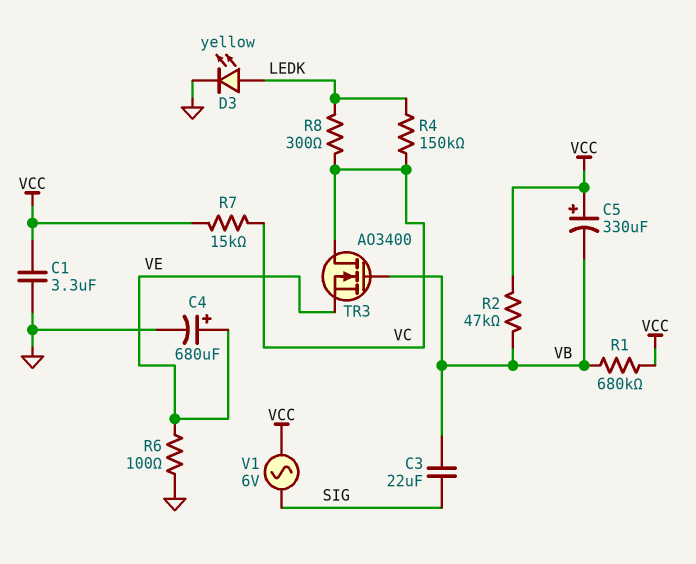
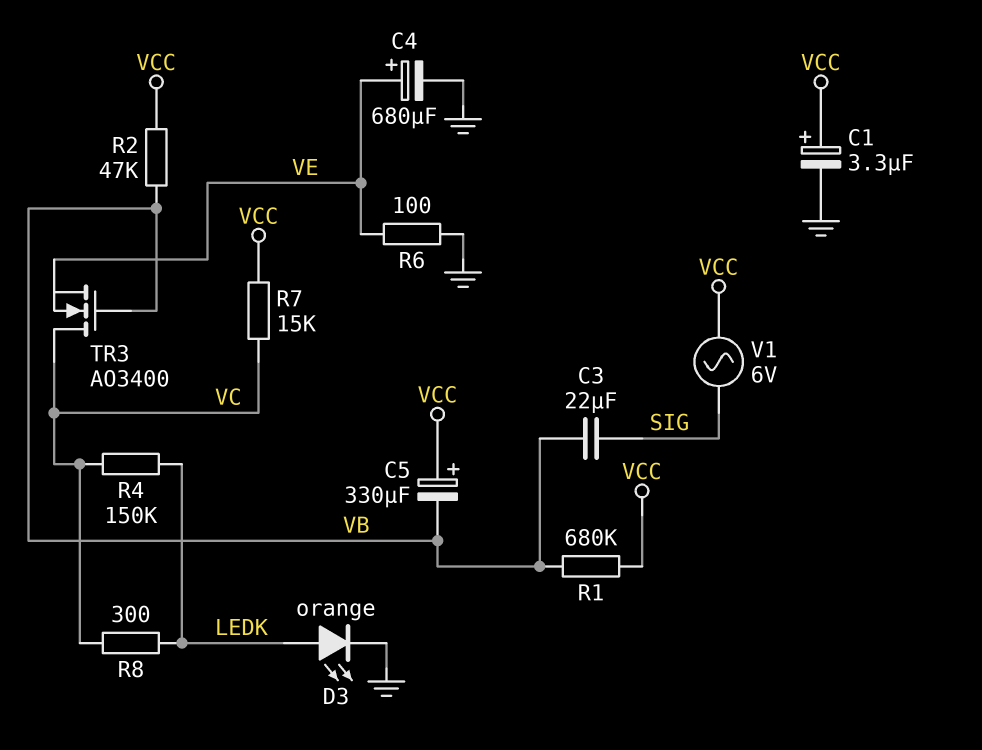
C1: 3.3uF (GND, VCC) -> 3.3uF (plus VCC, minus GND)
D3: LED yellow (A LEDK, K GND) -> LED orange (A LEDK, K GND)

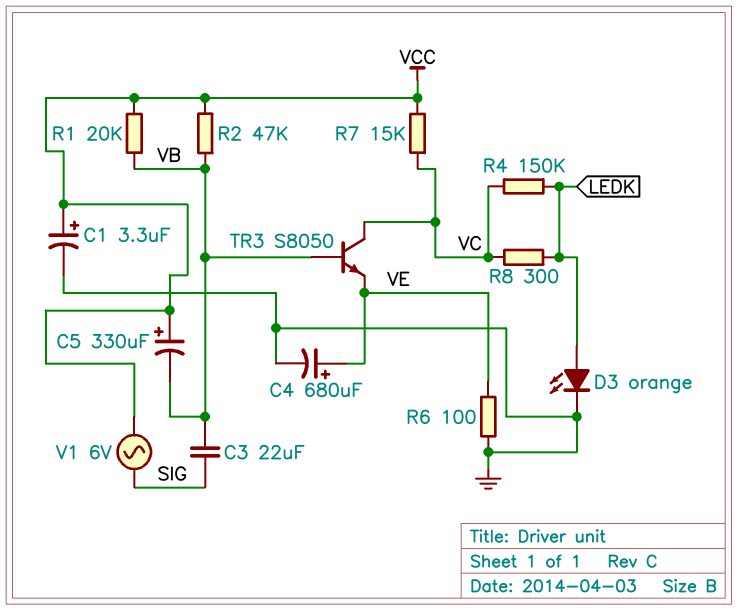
R1: 680k (VB, VCC) -> 20k (VB, VCC)
TR3: NMOS AO3400 (G VB, D VC, S VE) -> NPN S8050 (B VB, C VC, E VE)

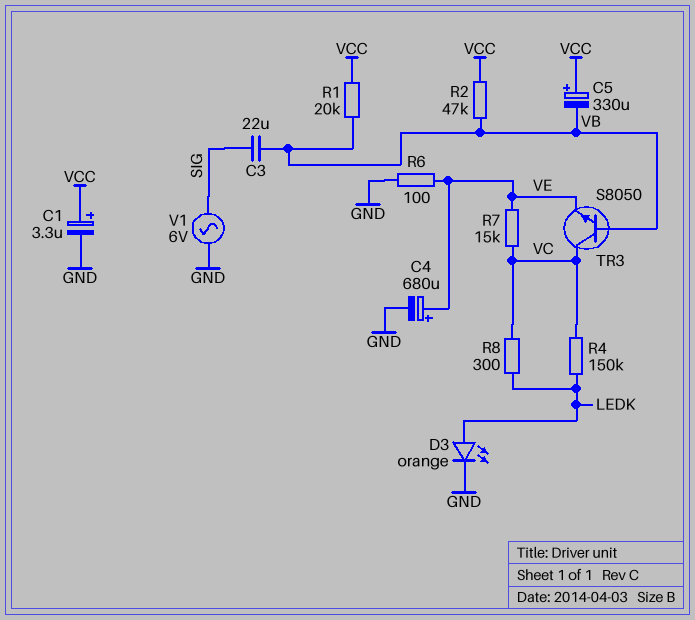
R7: 15k (VC, VCC) -> 15k (VC, VE)
V1: AC 6V (SIG, VCC) -> AC 6V (GND, SIG)

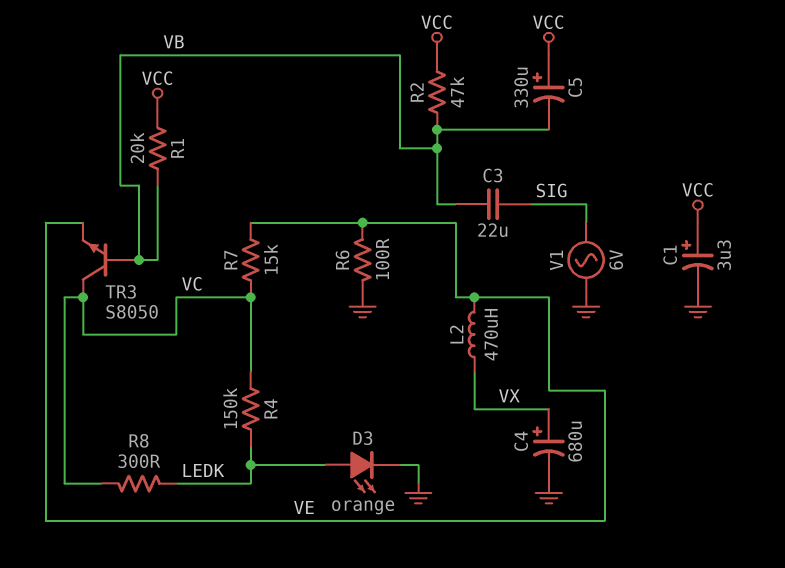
C4: 680uF (plus VE, minus GND) -> 680uF (plus VX, minus GND)
L2: none -> 470uH (VE, VX)

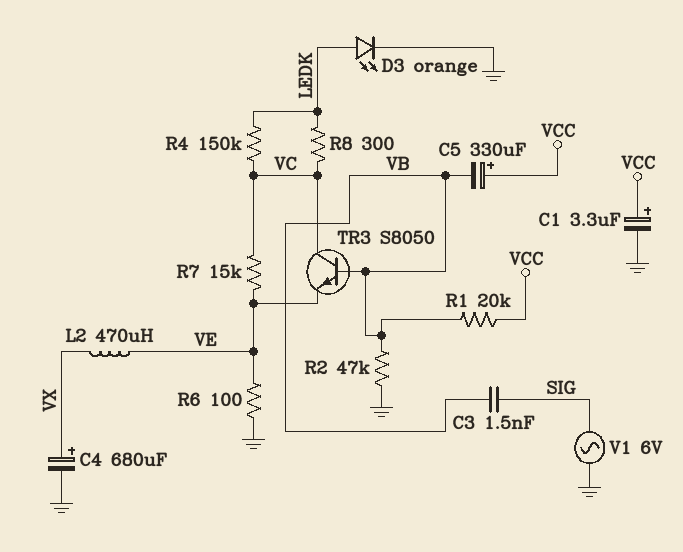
C3: 22uF (SIG, VB) -> 1.5nF (SIG, VB)
R2: 47k (VB, VCC) -> 47k (GND, VB)

